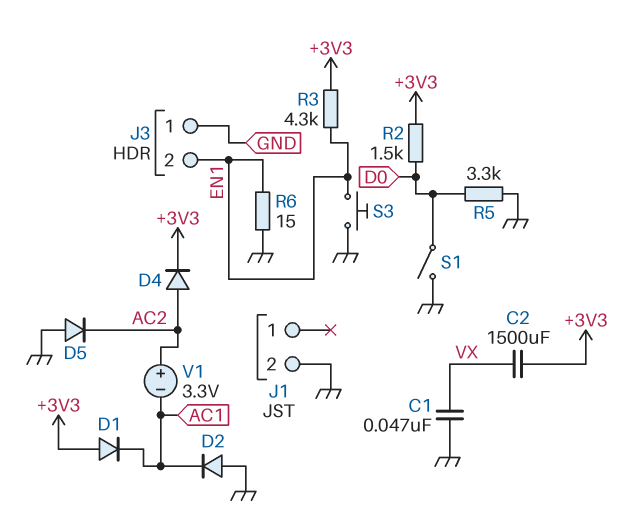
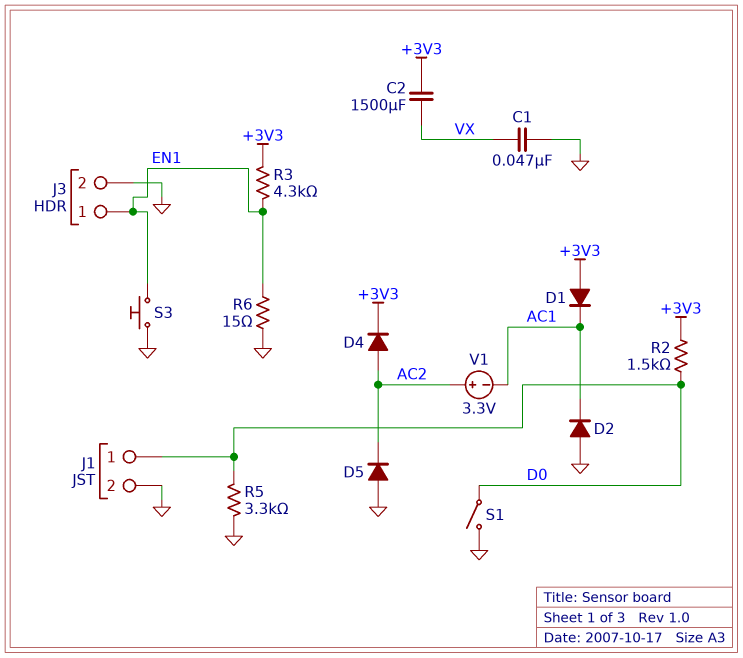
J1 pin 1: none -> D0
J3 pin 1: GND -> EN1
J3 pin 2: EN1 -> GND

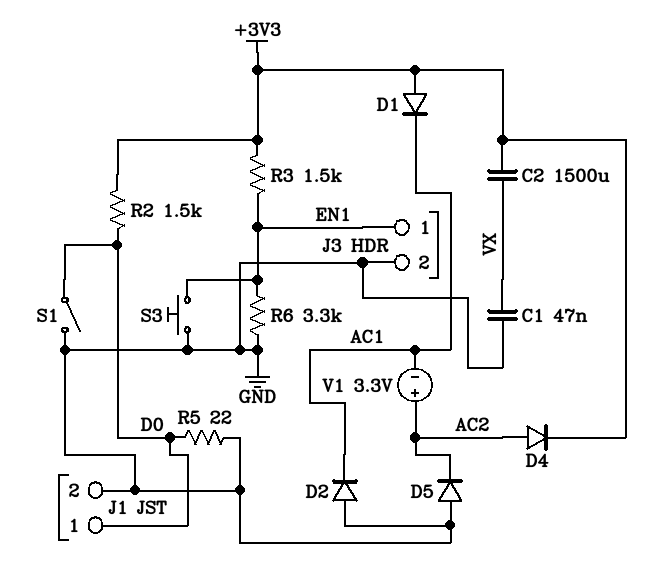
R3: 4.3k (+3V3, EN1) -> 1.5k (+3V3, EN1)
R5: 3.3k (D0, GND) -> 22 (D0, GND)
R6: 15 (EN1, GND) -> 3.3k (EN1, GND)

